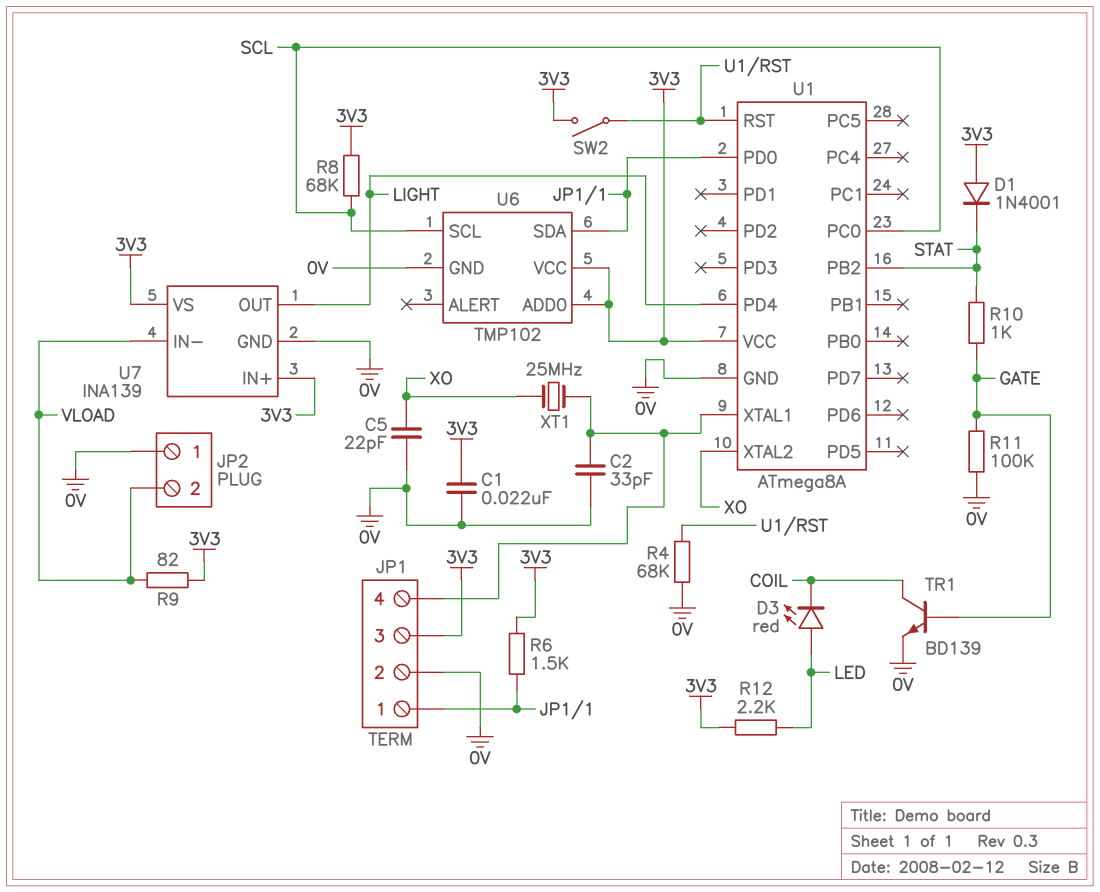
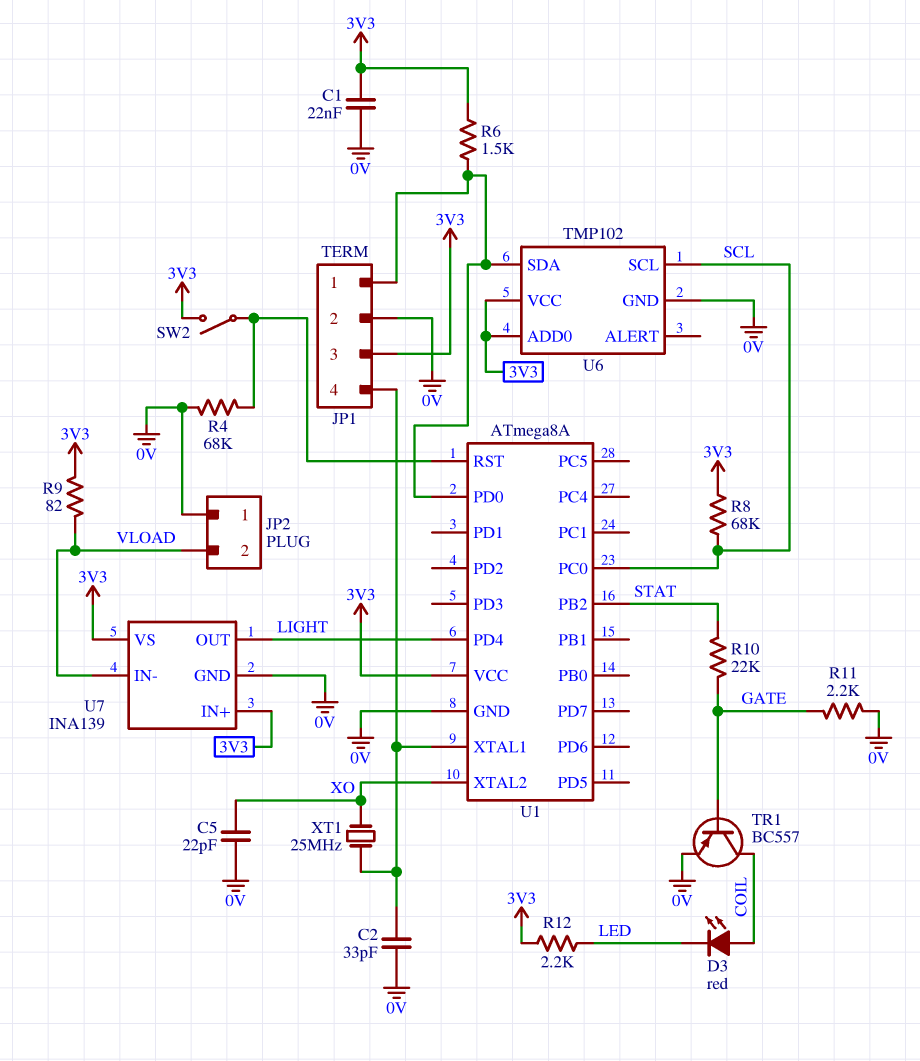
D1: diode 1N4001 (A 3V3, K STAT) -> none
D3: LED red (A LED, K COIL) -> LED red (A COIL, K LED)
R10: 1k (GATE, STAT) -> 22k (GATE, STAT)
R11: 100k (0V, GATE) -> 2.2k (0V, GATE)
TR1: NPN BD139 (B GATE, C COIL, E 0V) -> PNP BC557 (B GATE, C COIL, E 0V)

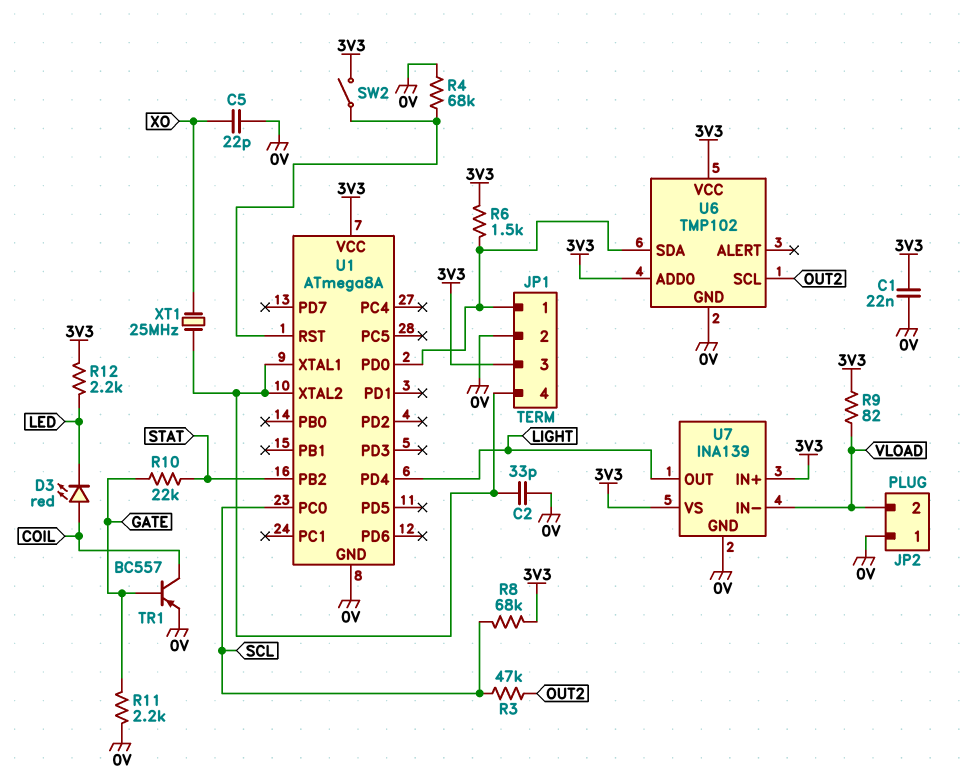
R3: none -> 47k (OUT2, SCL)
U1 pin XTAL2: XO -> JP1/4
U6 pin SCL: SCL -> OUT2

